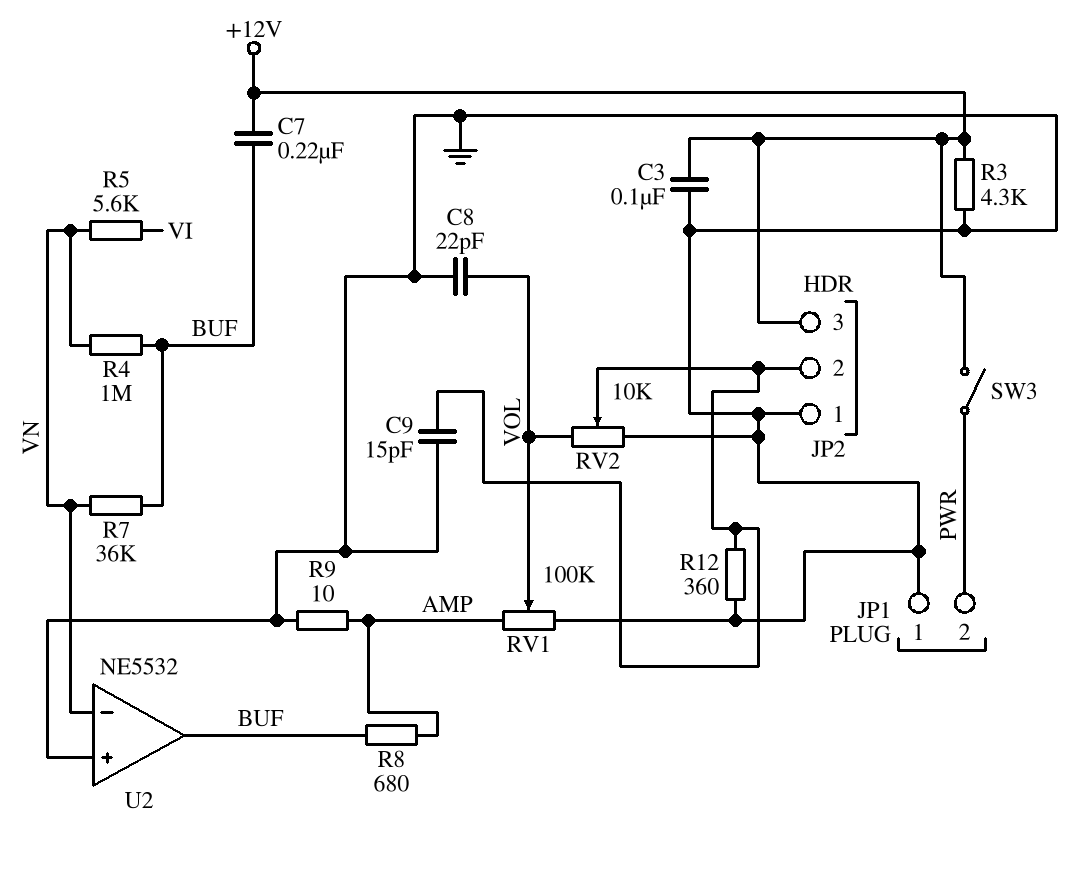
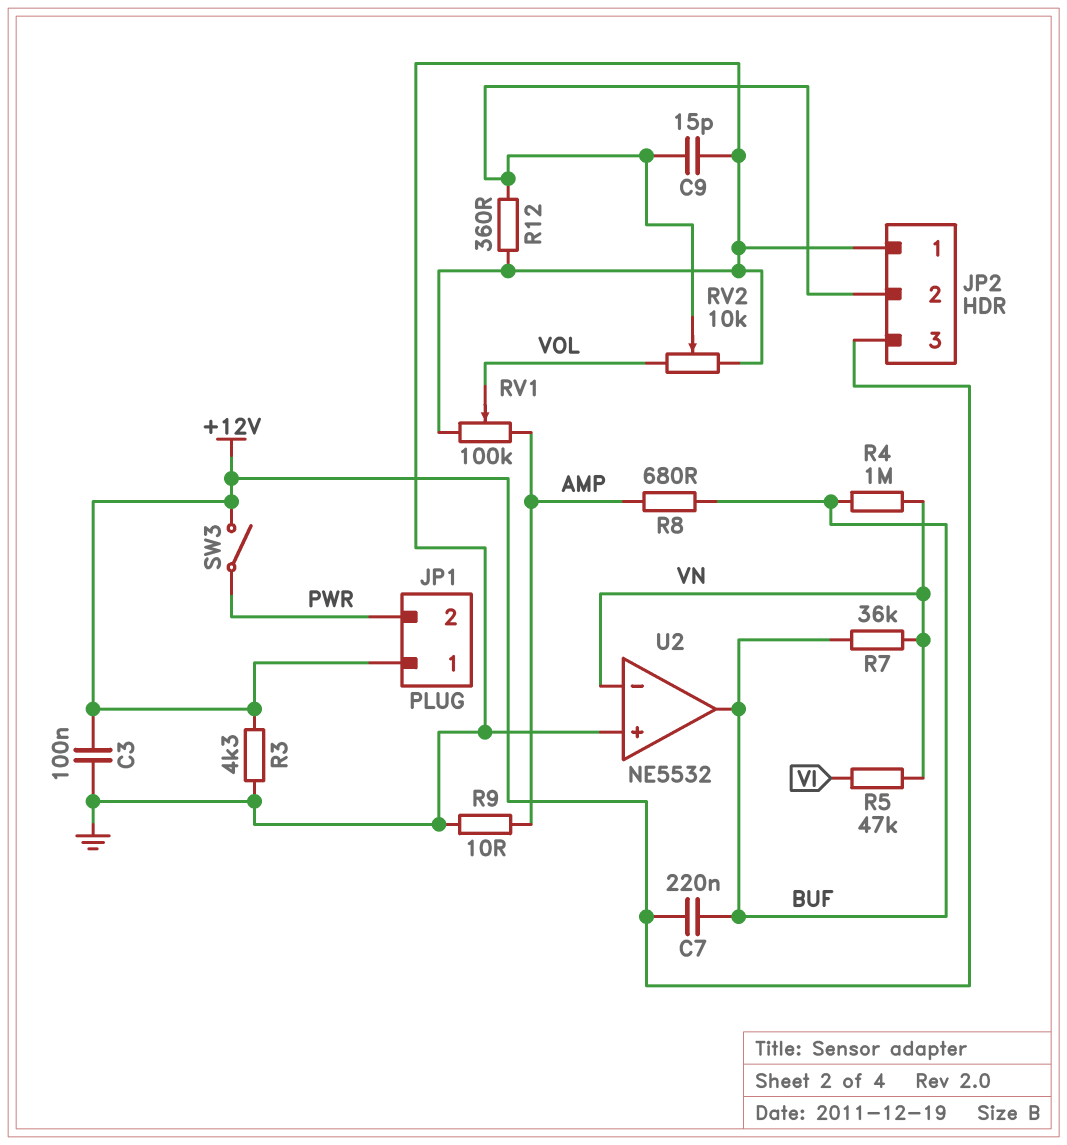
C8: 22pF (GND, VOL) -> none
JP1 pin 1: GND -> +12V
R5: 5.6k (VI, VN) -> 47k (VI, VN)

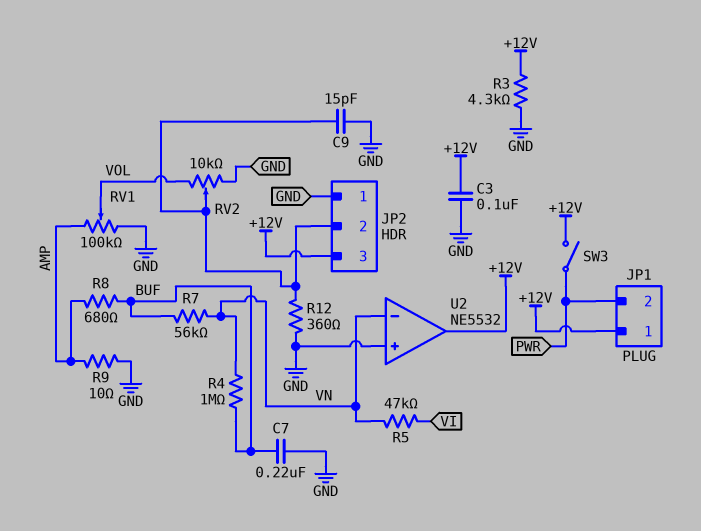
C7: 220nF (+12V, BUF) -> 220nF (BUF, GND)
R7: 36k (BUF, VN) -> 56k (BUF, VN)
U2 pin out: BUF -> +12V

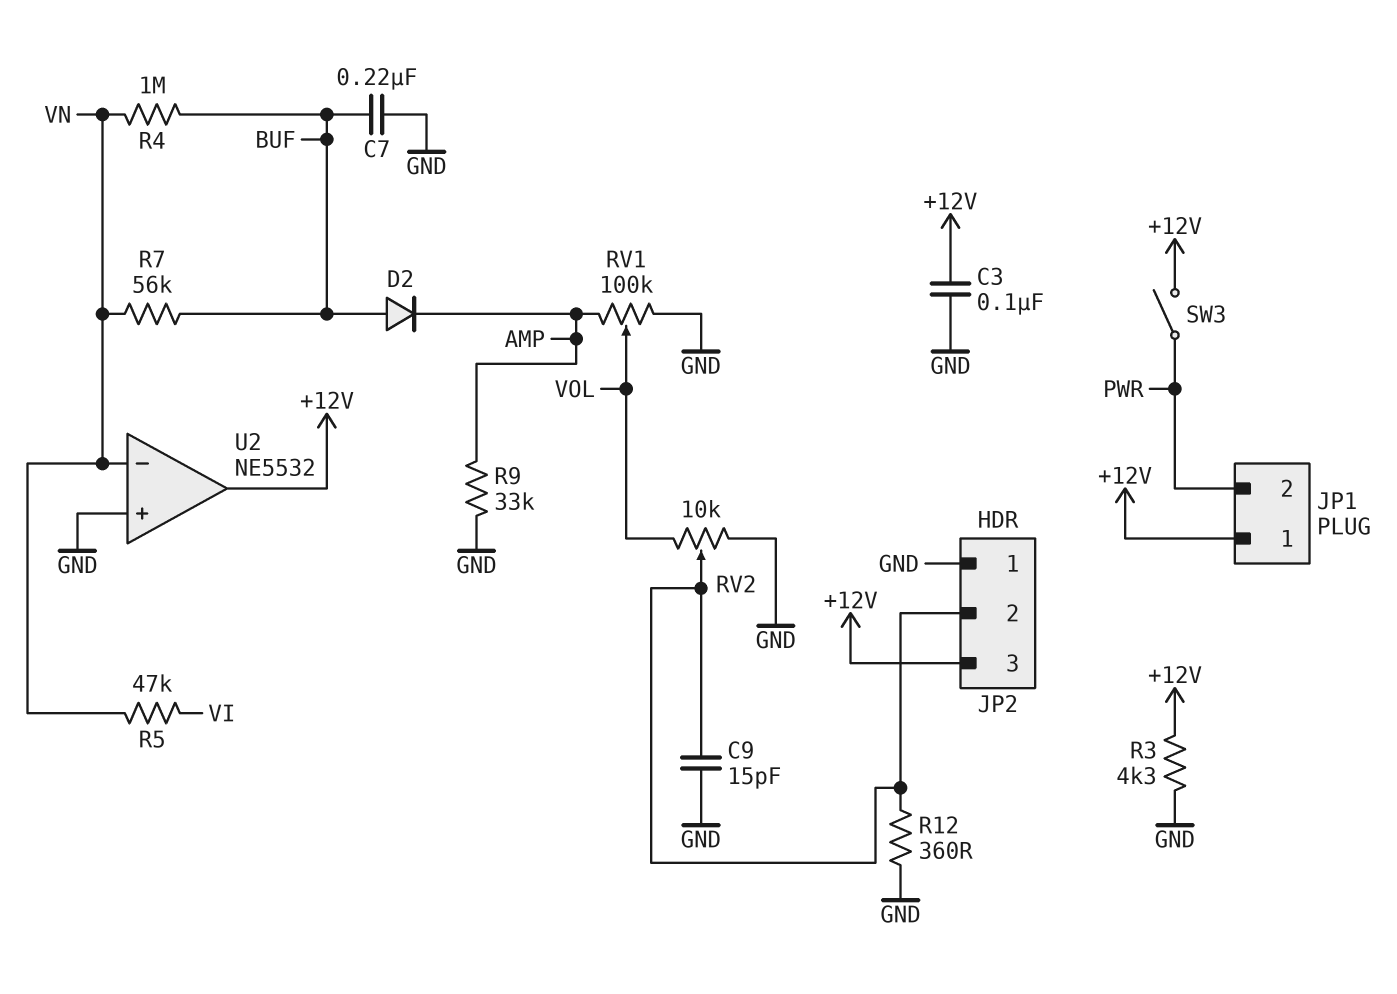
D2: none -> diode (A BUF, K AMP)
R8: 680 (AMP, BUF) -> none
R9: 10 (AMP, GND) -> 33k (AMP, GND)

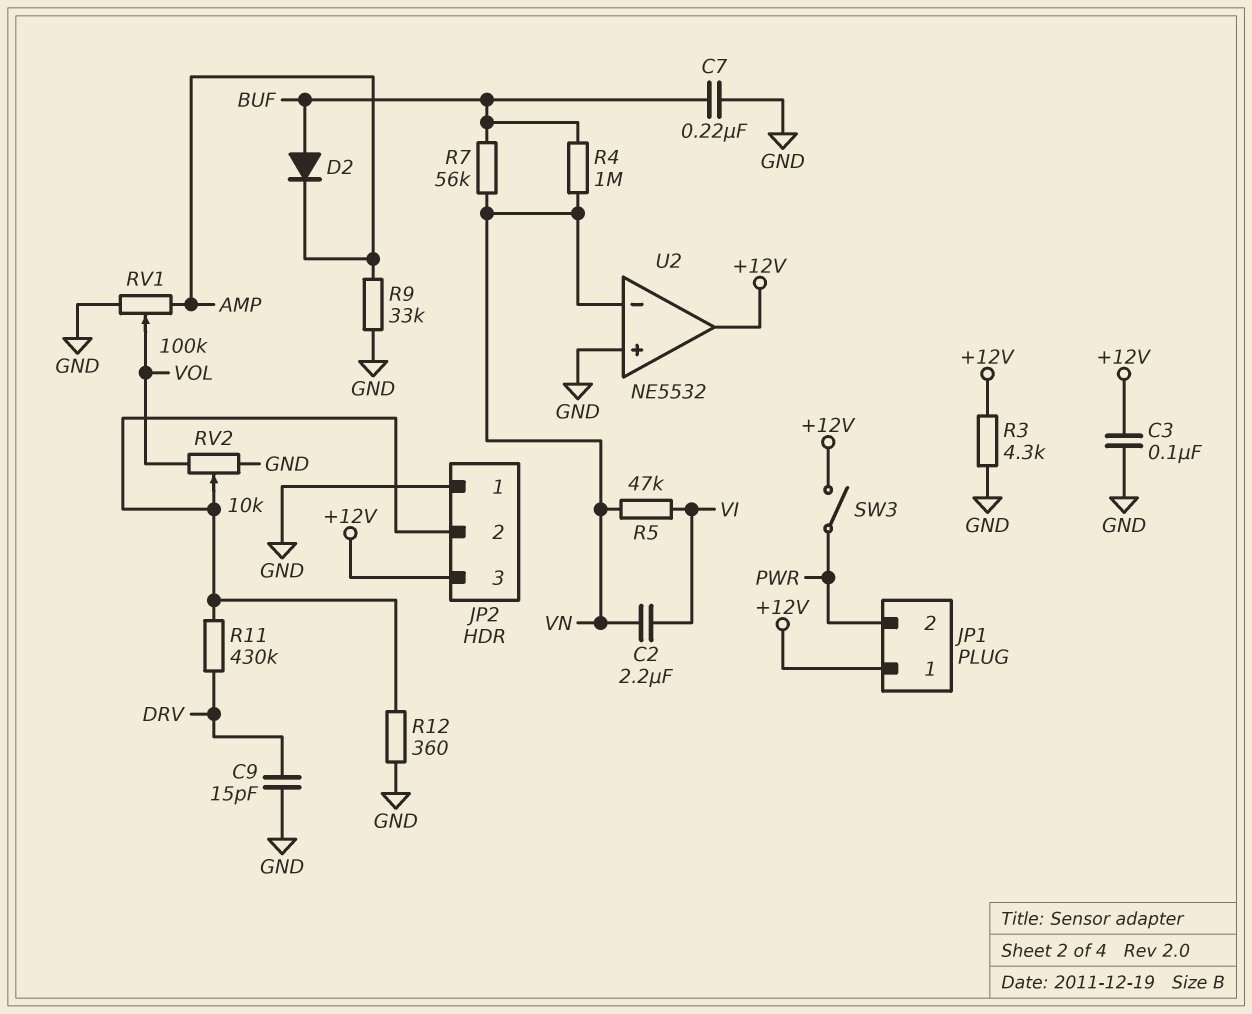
C2: none -> 2.2uF (VI, VN)
C9: 15pF (GND, JP2/2) -> 15pF (DRV, GND)
R11: none -> 430k (DRV, JP2/2)

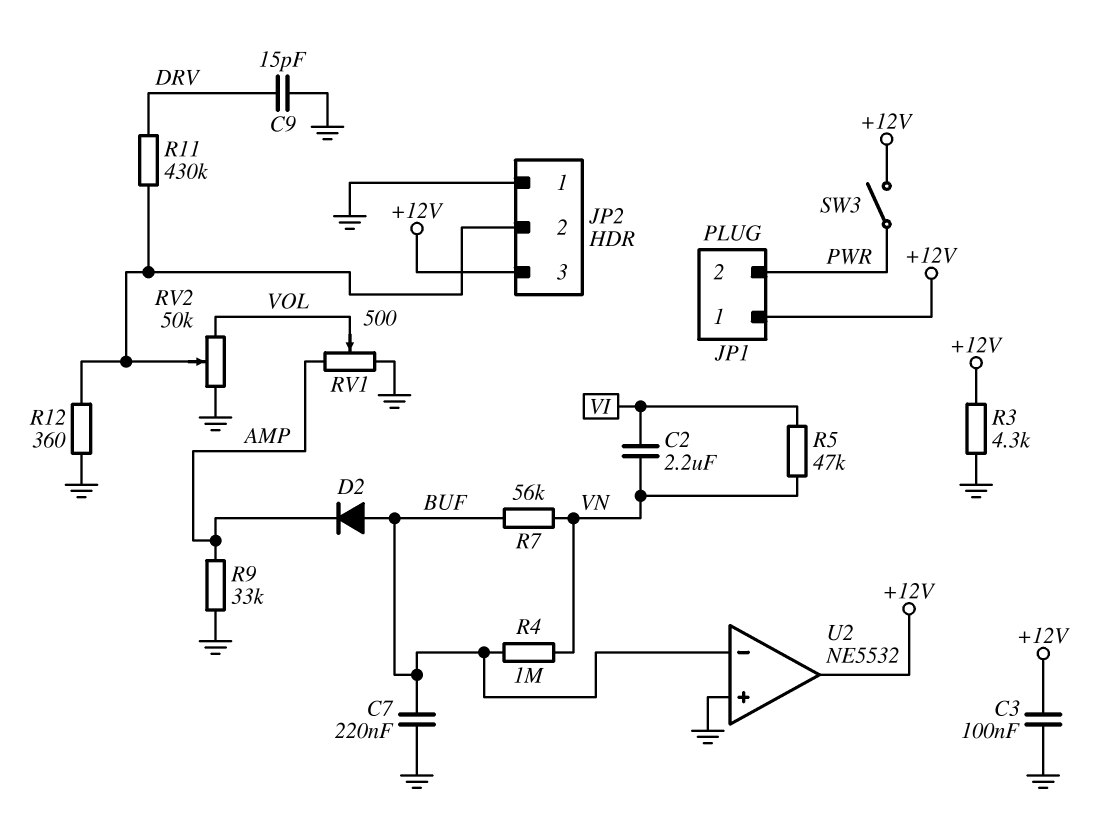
RV1: 100k (AMP, GND, wiper VOL) -> 500 (AMP, GND, wiper VOL)
RV2: 10k (GND, VOL, wiper JP2/2) -> 50k (GND, VOL, wiper JP2/2)
U2 pin in-: VN -> BUF

